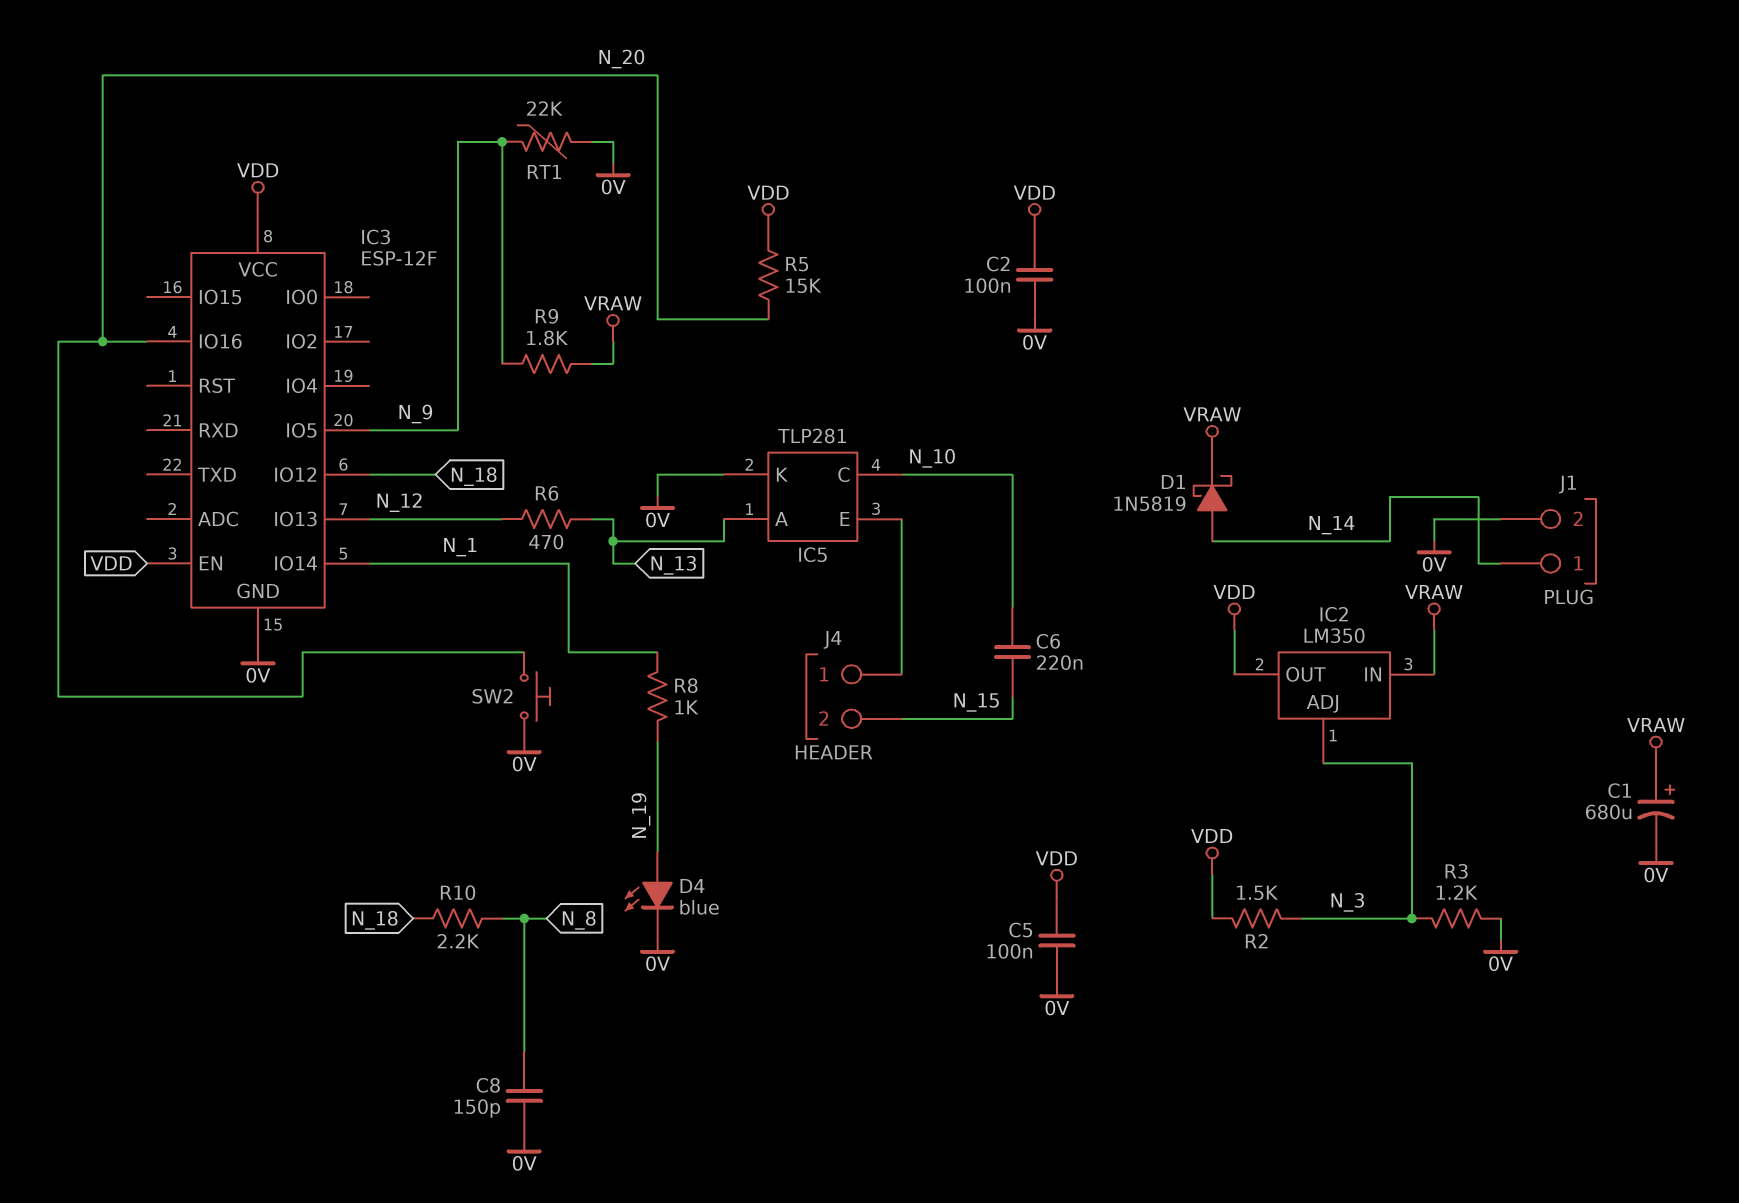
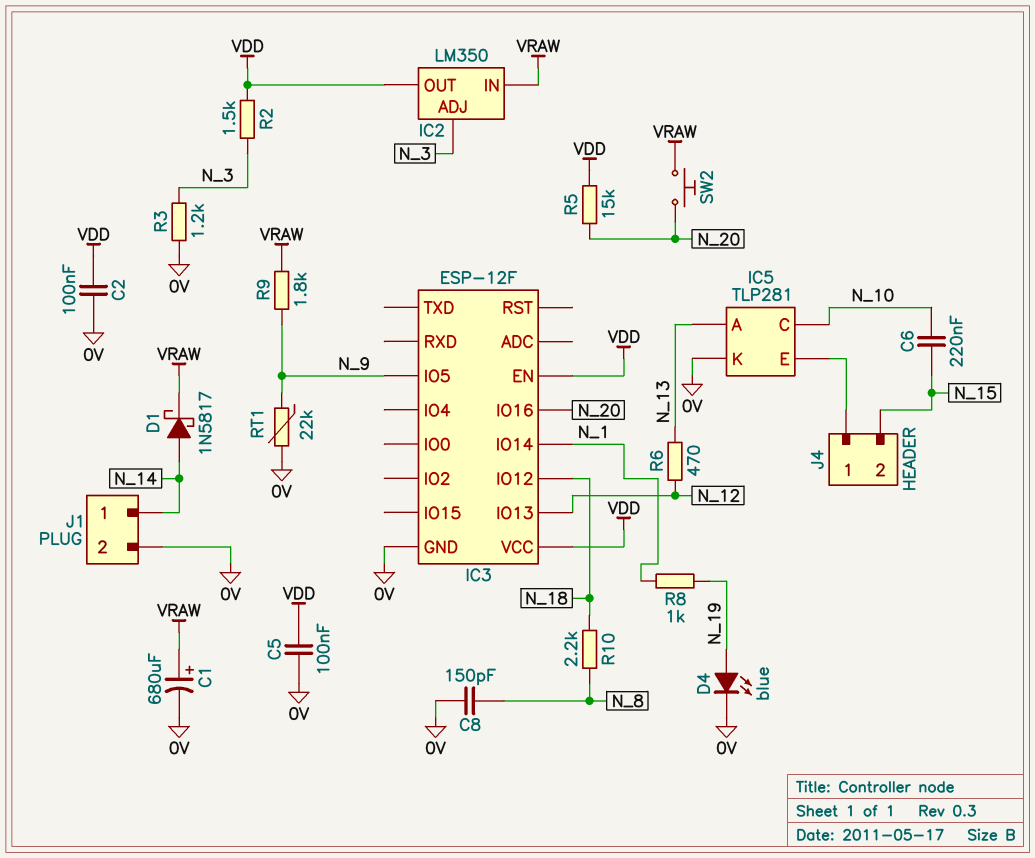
D1: schottky 1N5819 (A N_14, K VRAW) -> schottky 1N5817 (A N_14, K VRAW)
SW2: button (0V, N_20) -> button (N_20, VRAW)

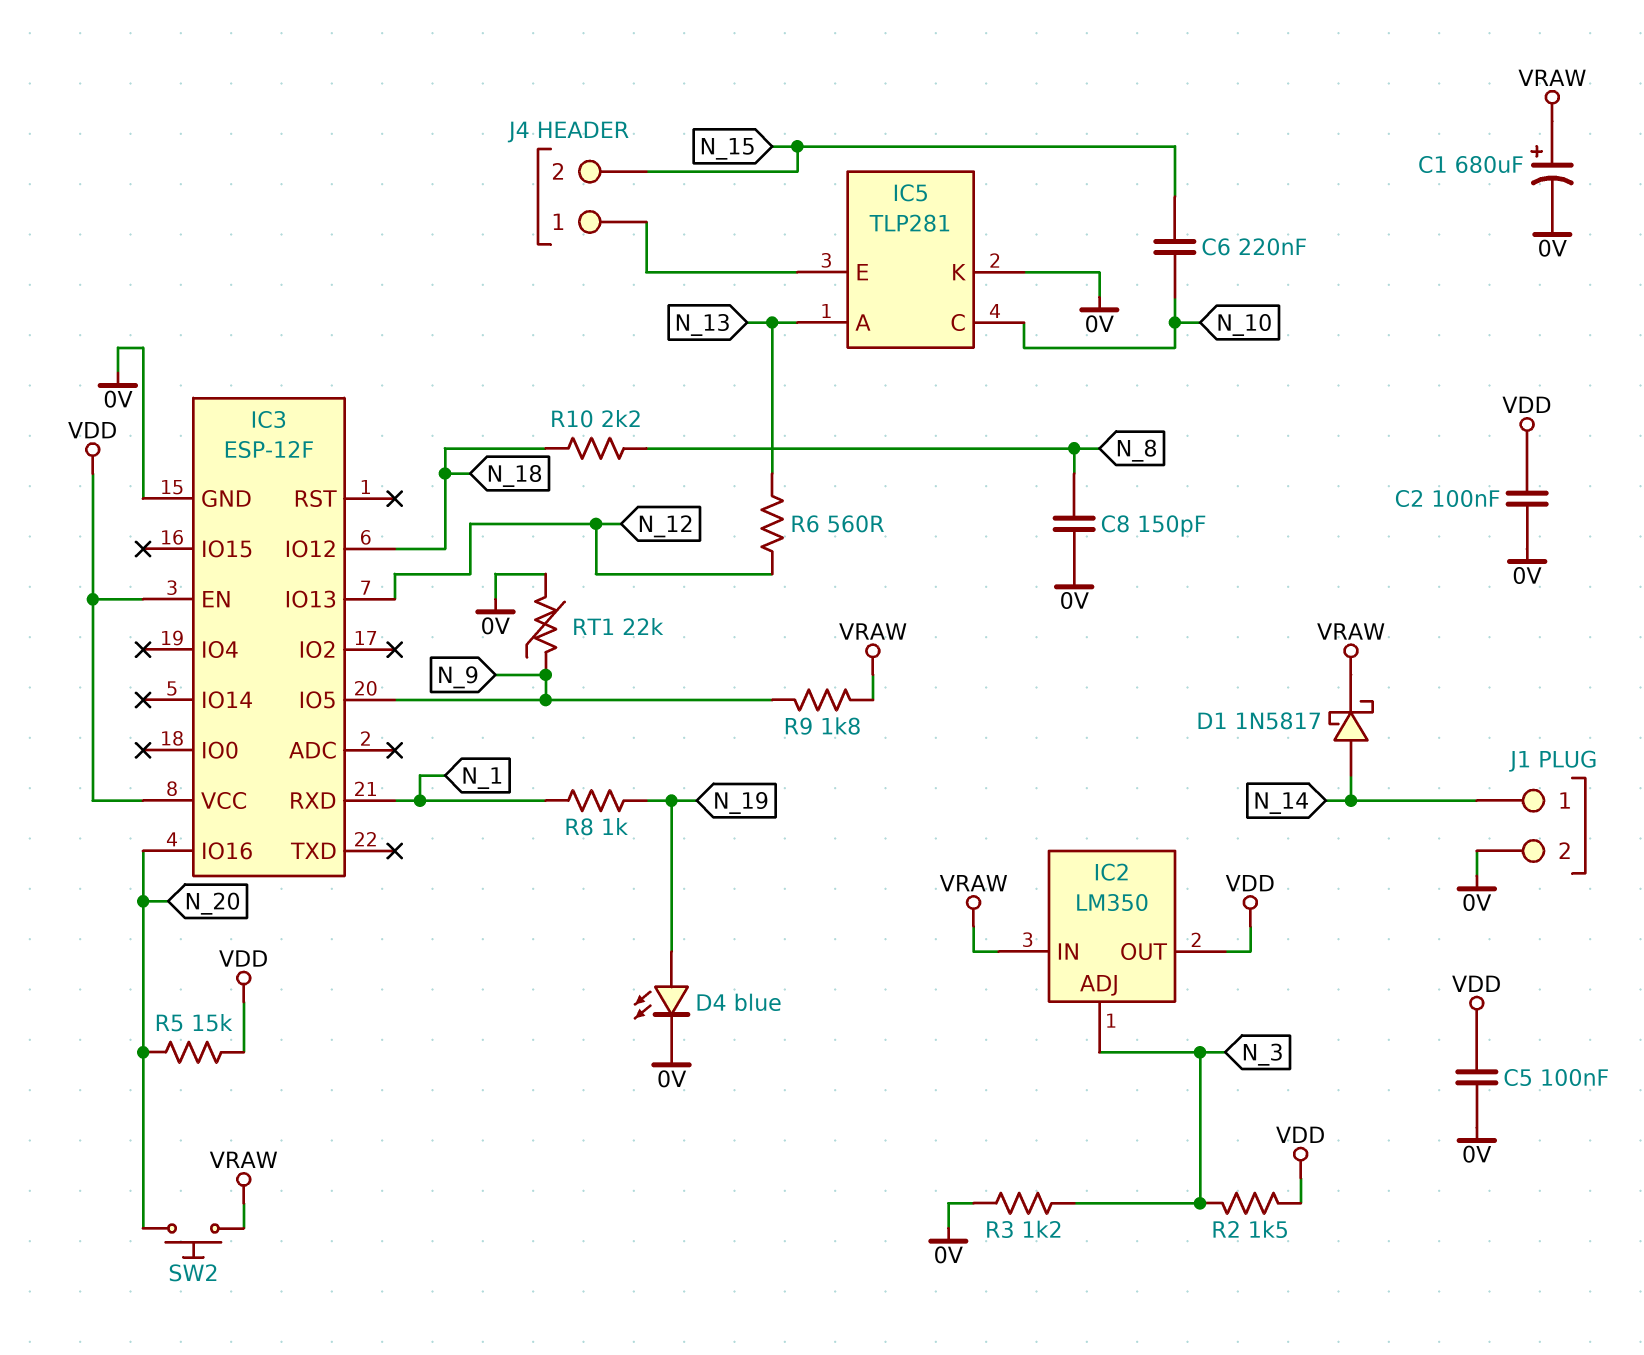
IC3 pin IO14: N_1 -> none
IC3 pin RXD: none -> N_1
R6: 470 (N_12, N_13) -> 560 (N_12, N_13)

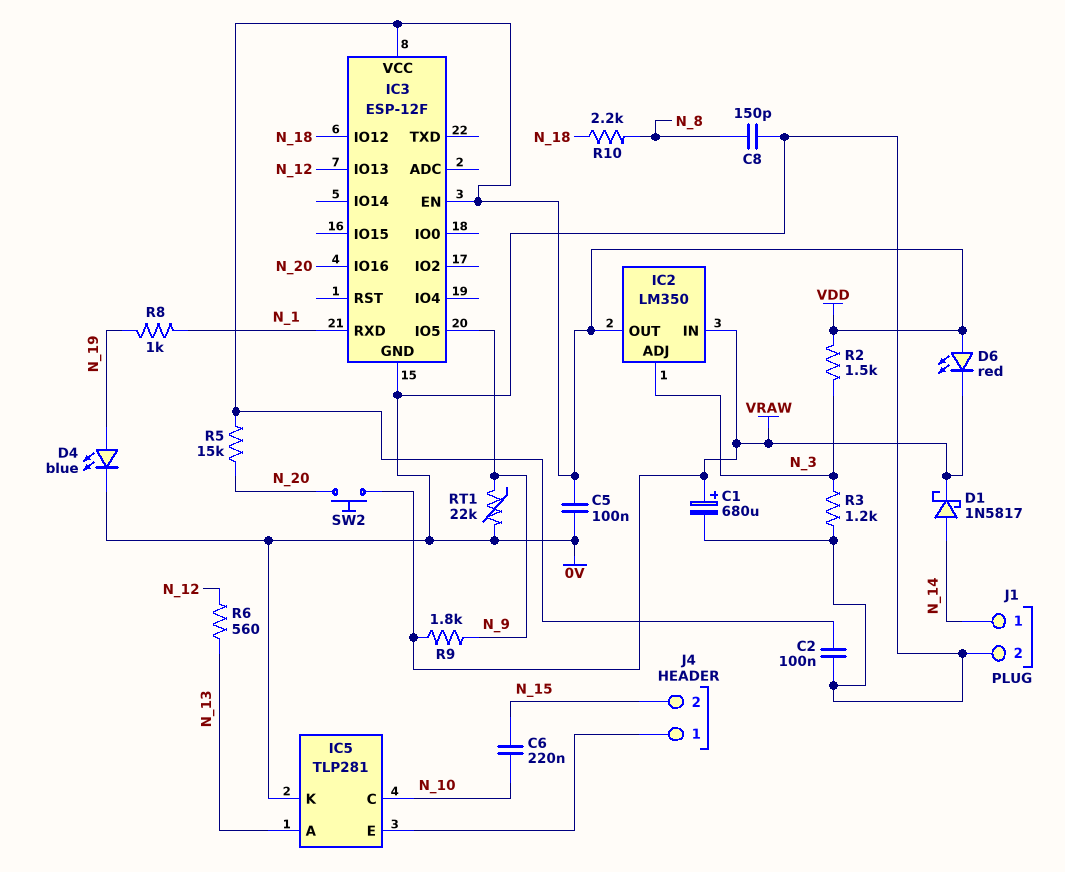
D6: none -> LED red (A VDD, K VRAW)

